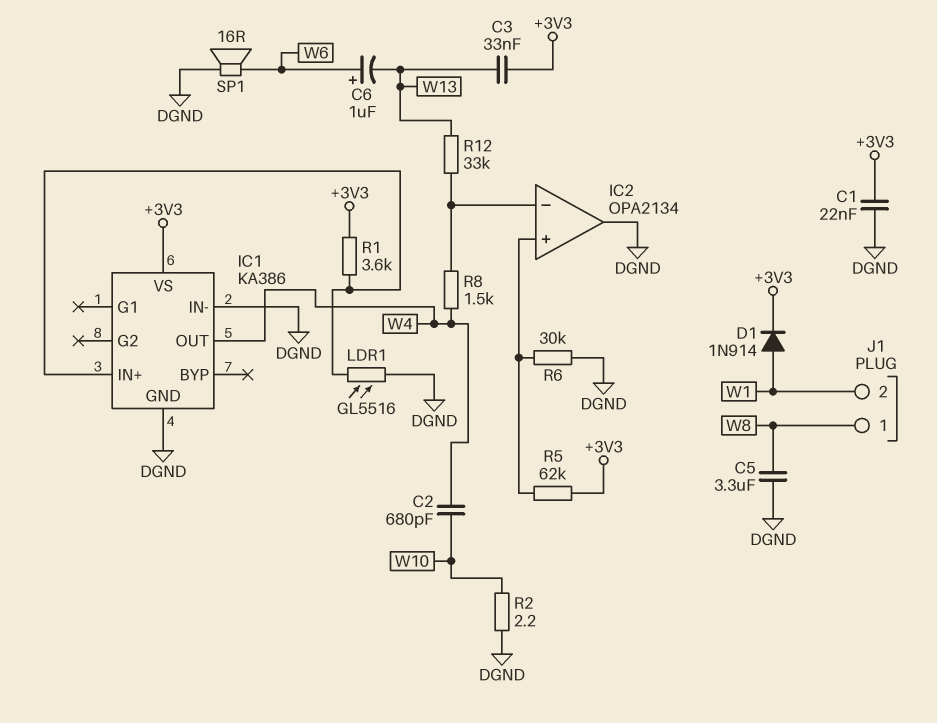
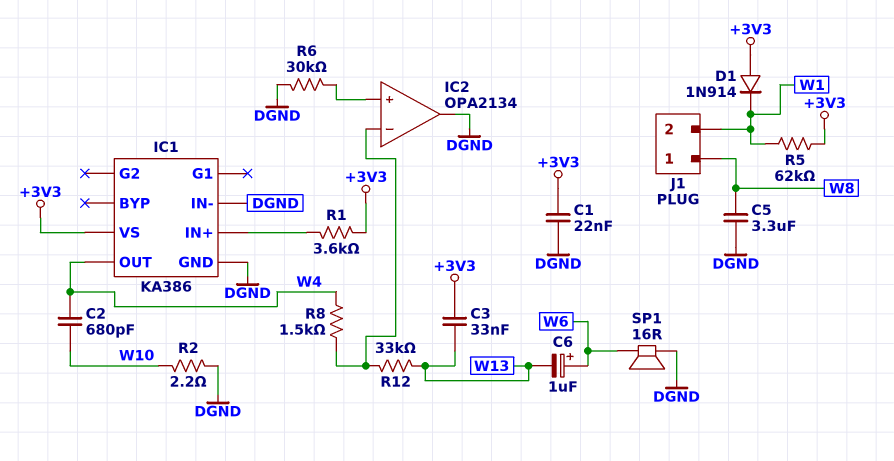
D1: diode 1N914 (A W1, K +3V3) -> diode 1N914 (A +3V3, K W1)
LDR1: GL5516 (DGND, IC1/IN+) -> none
R5: 62k (+3V3, IC2/in+) -> 62k (+3V3, W1)

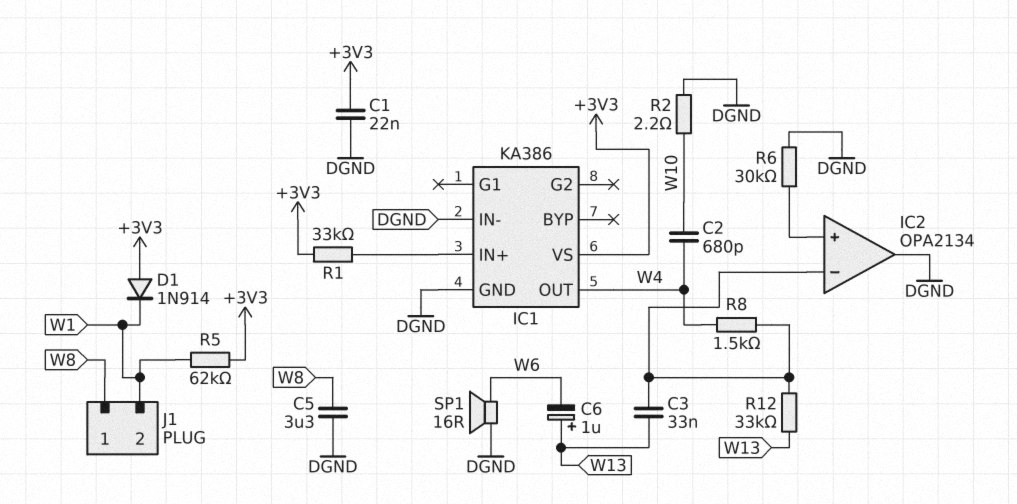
C3: 33nF (+3V3, W13) -> 33nF (IC2/in-, W13)
C6: 1uF (plus W6, minus W13) -> 1uF (plus W13, minus W6)
R1: 3.6k (+3V3, IC1/IN+) -> 33k (+3V3, IC1/IN+)

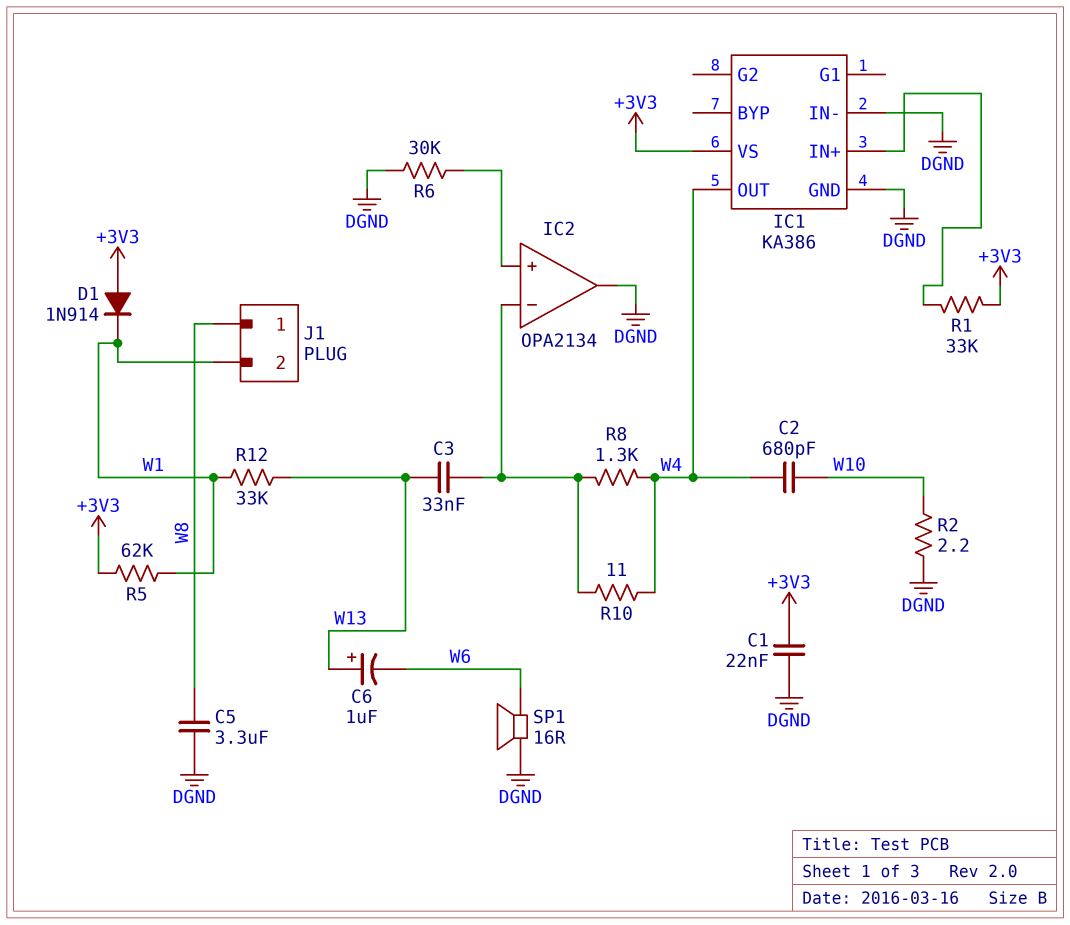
R8: 1.5k (IC2/in-, W4) -> 1.3k (IC2/in-, W4)
R10: none -> 11 (IC2/in-, W4)
R12: 33k (IC2/in-, W13) -> 33k (W1, W13)

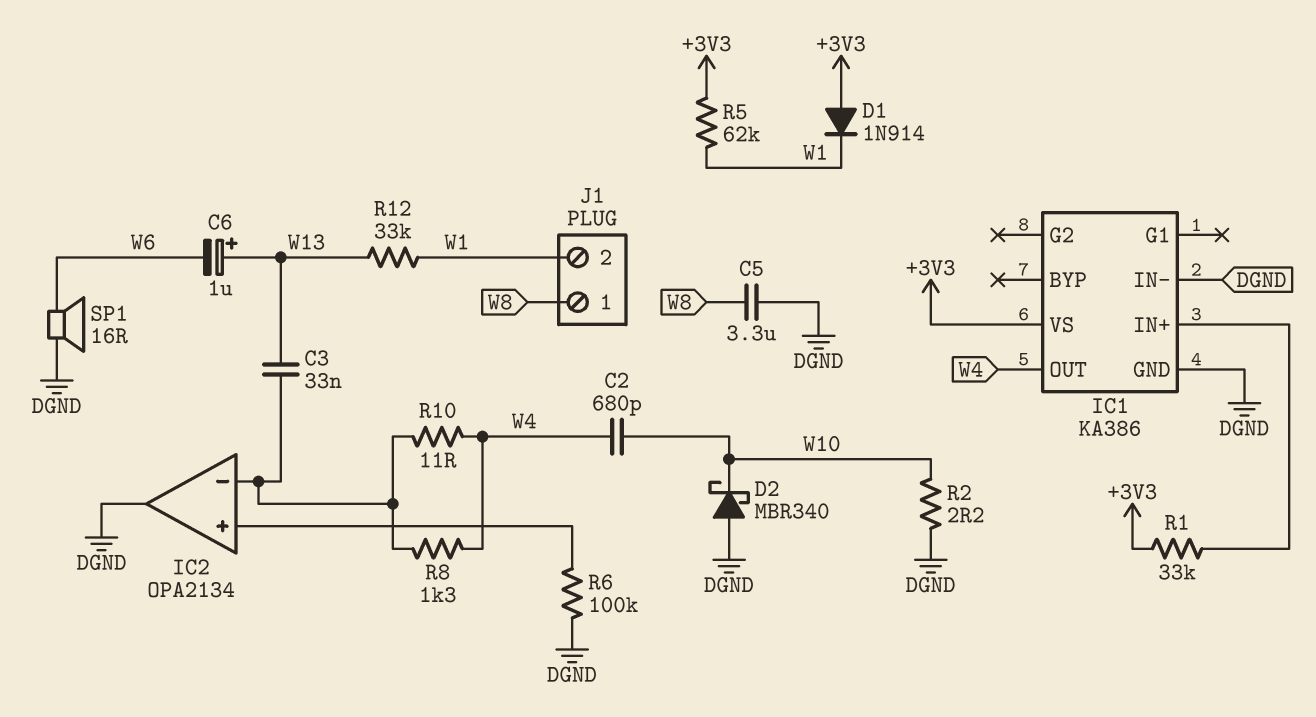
C1: 22nF (+3V3, DGND) -> none
D2: none -> schottky MBR340 (A DGND, K W10)
R6: 30k (DGND, IC2/in+) -> 100k (DGND, IC2/in+)

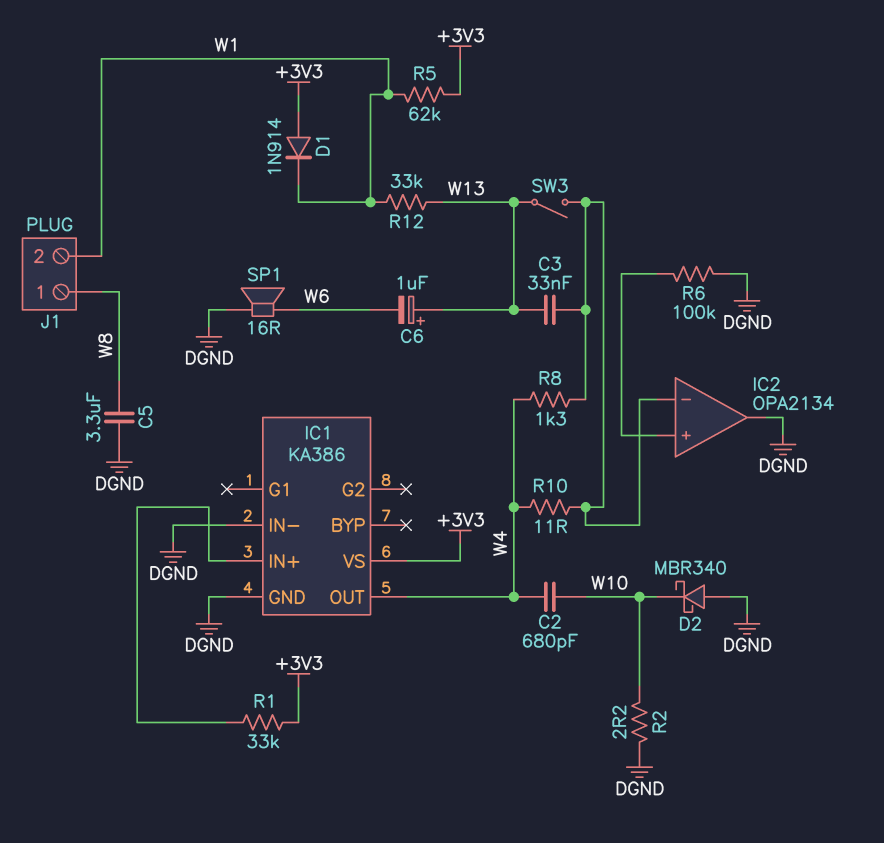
SW3: none -> switch (IC2/in-, W13)

